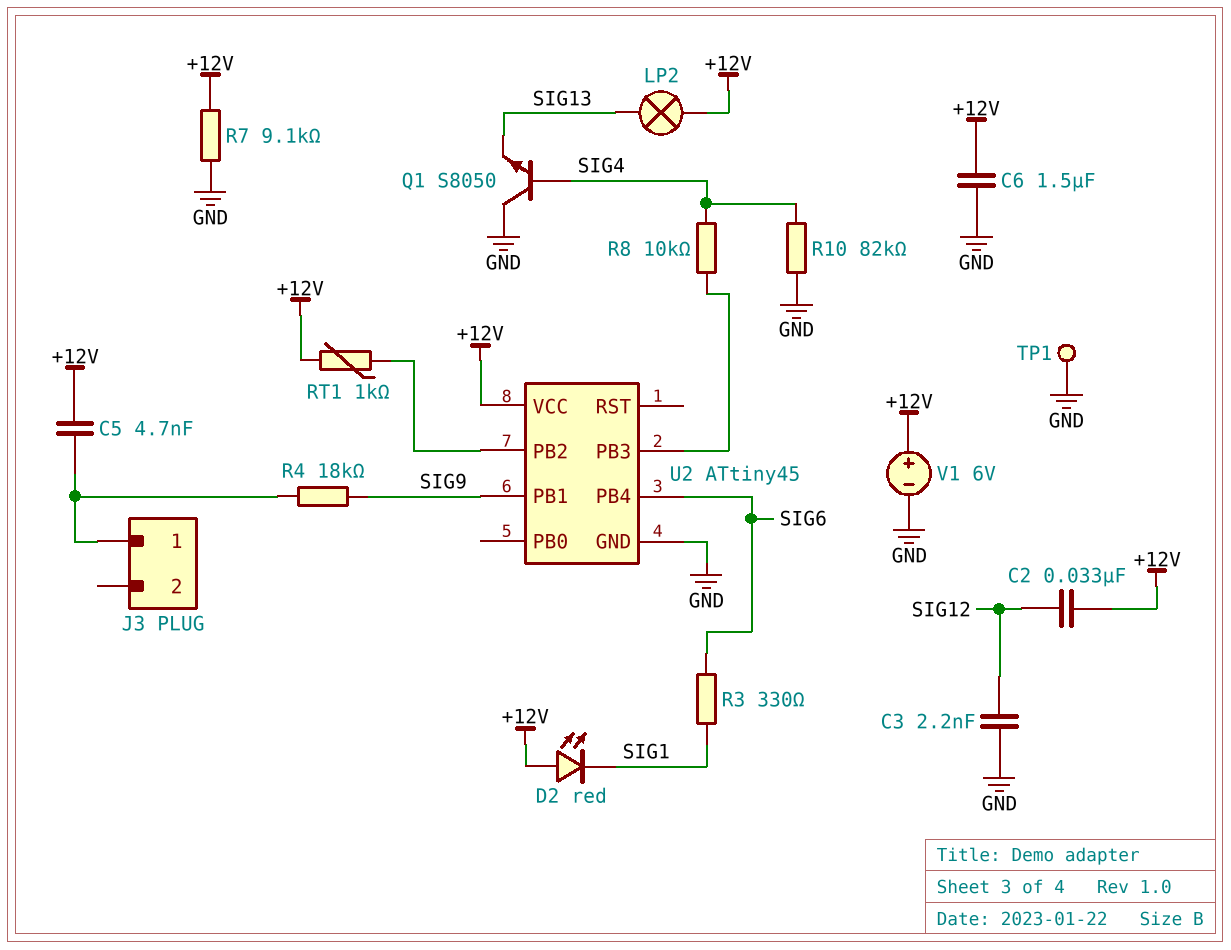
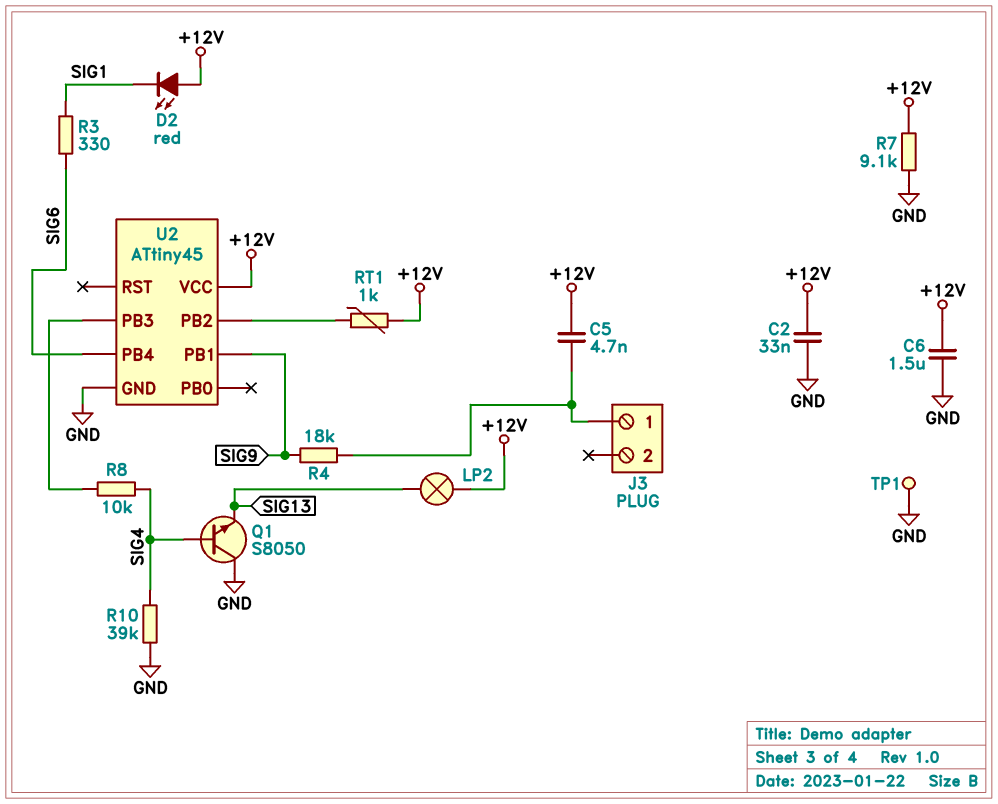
C2: 33nF (+12V, SIG12) -> 33nF (+12V, GND)
C3: 2.2nF (GND, SIG12) -> none
R10: 82k (GND, SIG4) -> 39k (GND, SIG4)
V1: 6V (plus +12V, minus GND) -> none

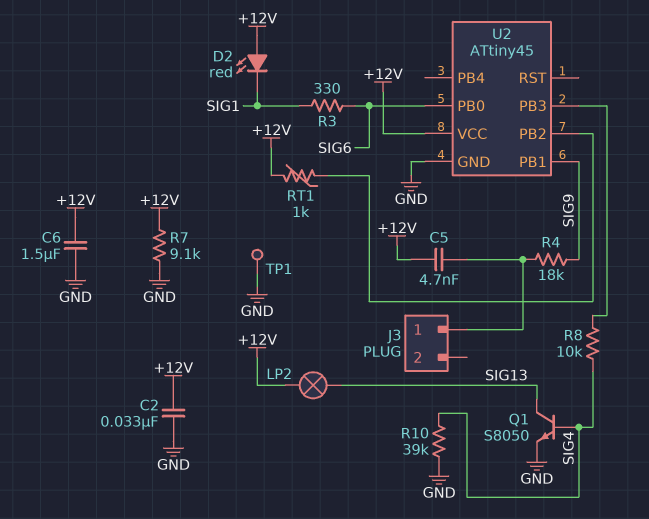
Q1: NPN S8050 (B SIG4, C GND, E SIG13) -> NPN S8050 (B SIG4, C SIG13, E GND)
U2 pin PB0: none -> SIG6
U2 pin PB4: SIG6 -> none

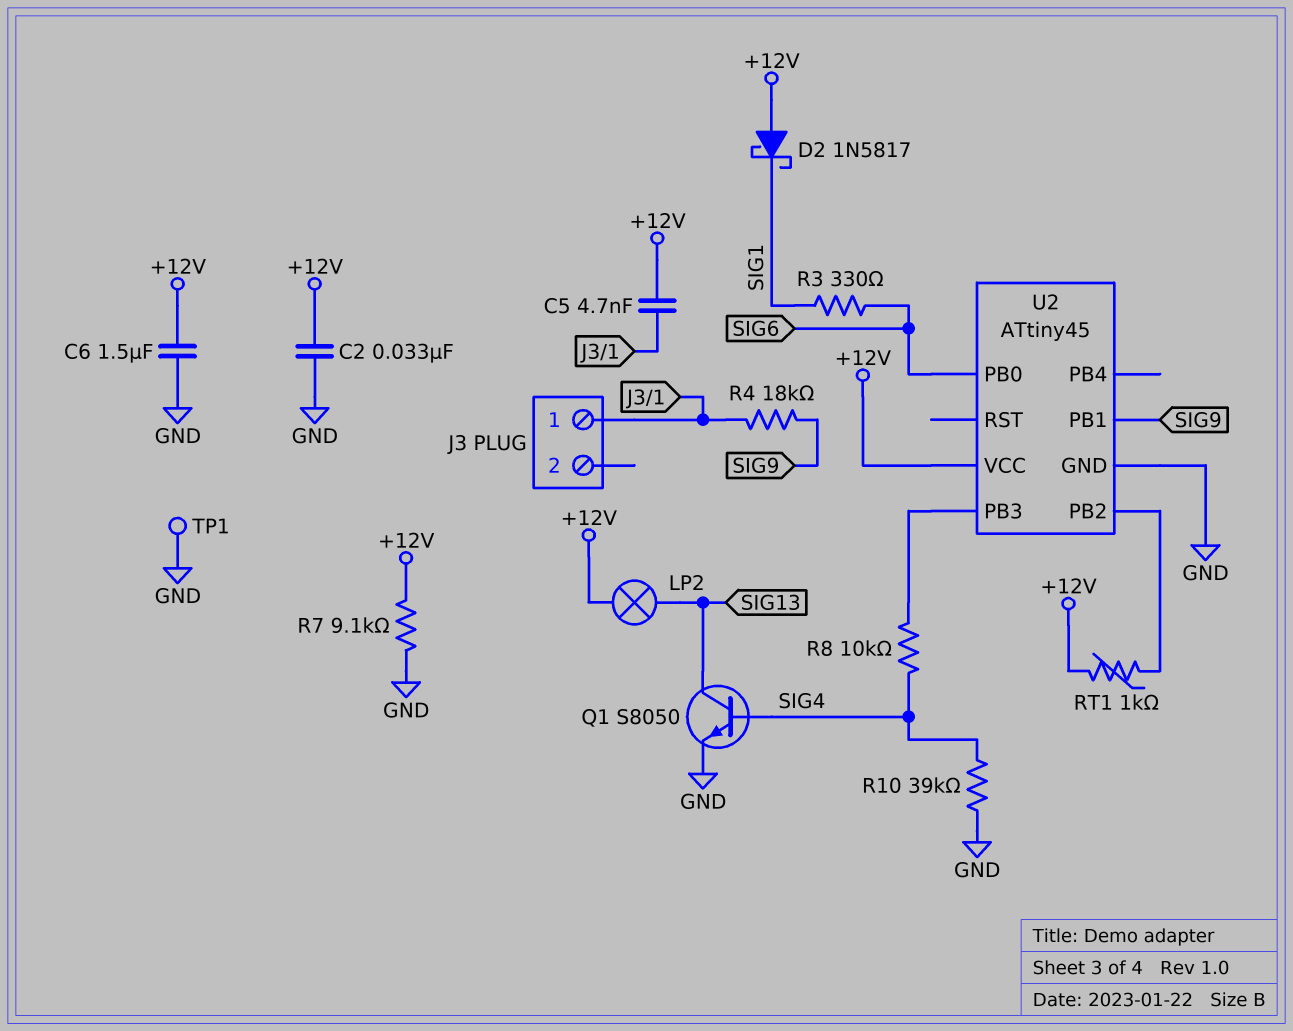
D2: LED red (A +12V, K SIG1) -> schottky 1N5817 (A +12V, K SIG1)

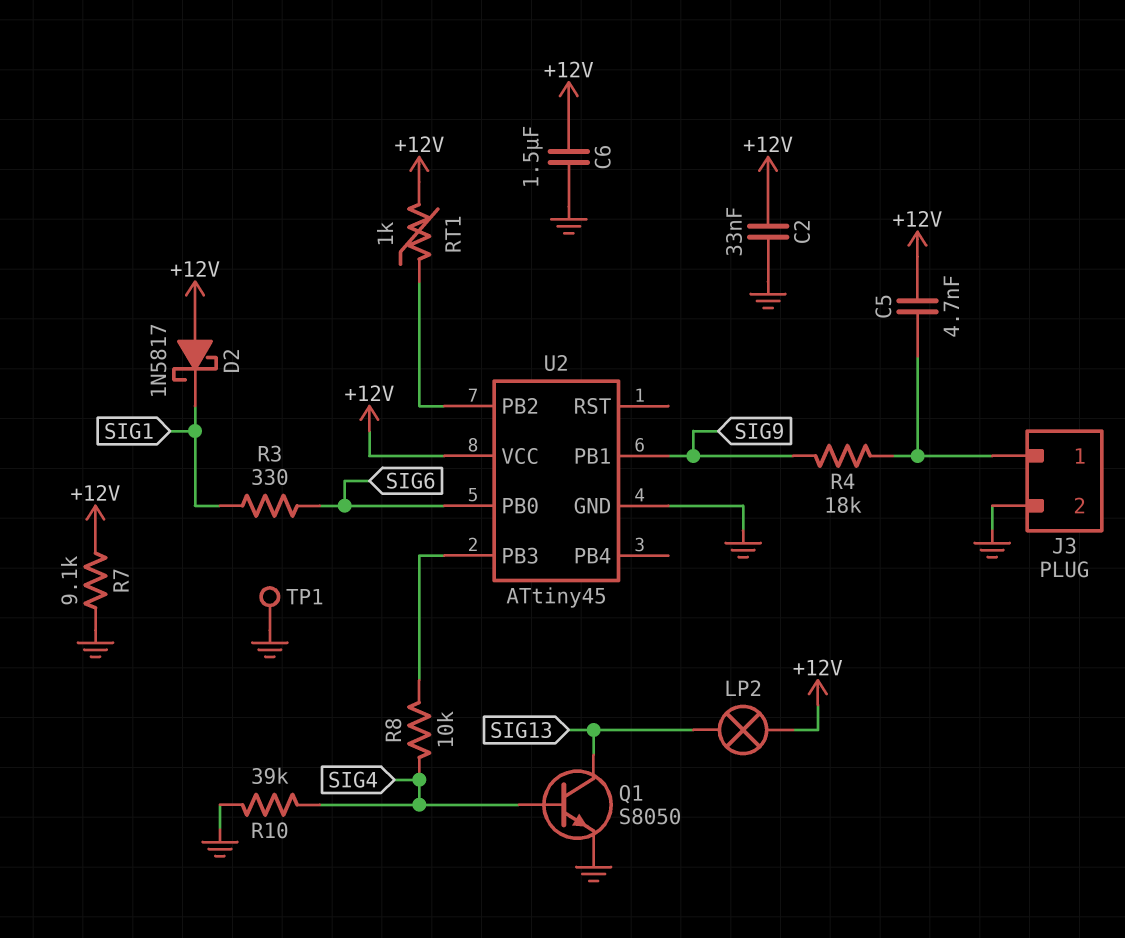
J3 pin 2: none -> GND

